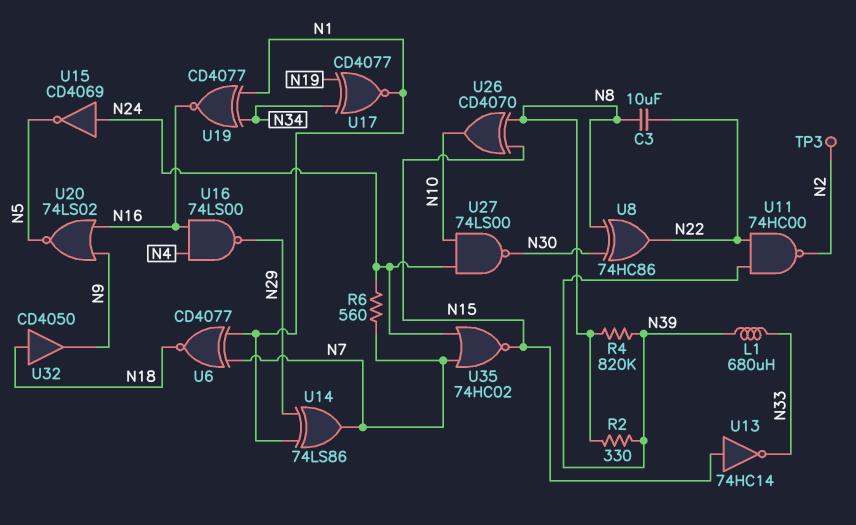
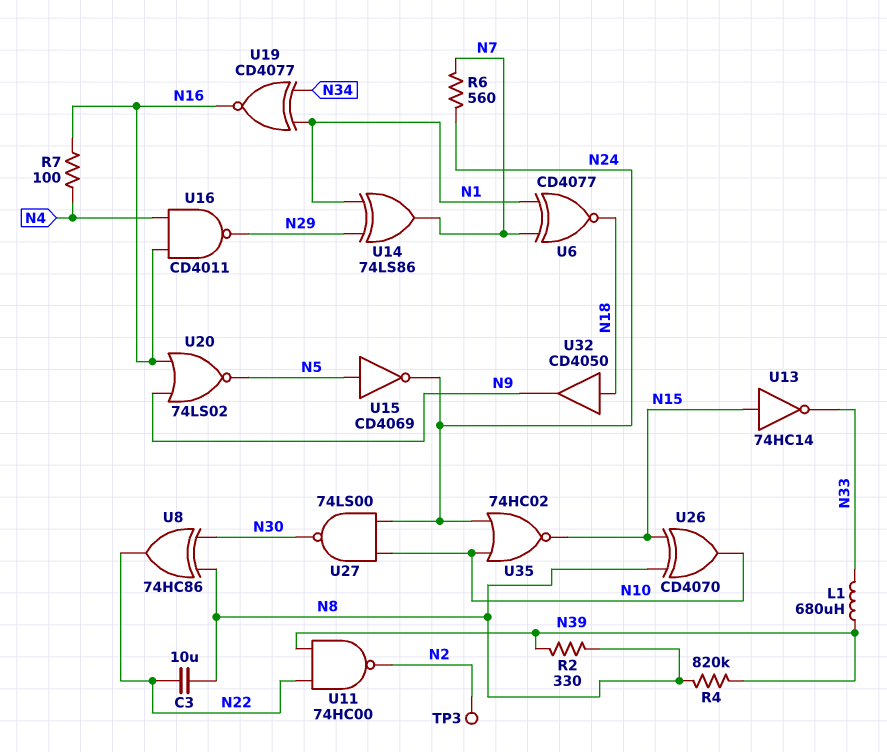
R7: none -> 100 (N4, N16)
U15: NOT CD4069 (in N24, out N5) -> NOT CD4069 (in N5, out N24)
U16: NAND 74LS00 (in N4, in N16, out N29) -> NAND CD4011 (in N4, in N16, out N29)
U17: XNOR CD4077 (in N19, in N34, out N1) -> none
U35: NOR 74HC02 (in N7, in N24, out N15) -> NOR 74HC02 (in N10, in N24, out N15)

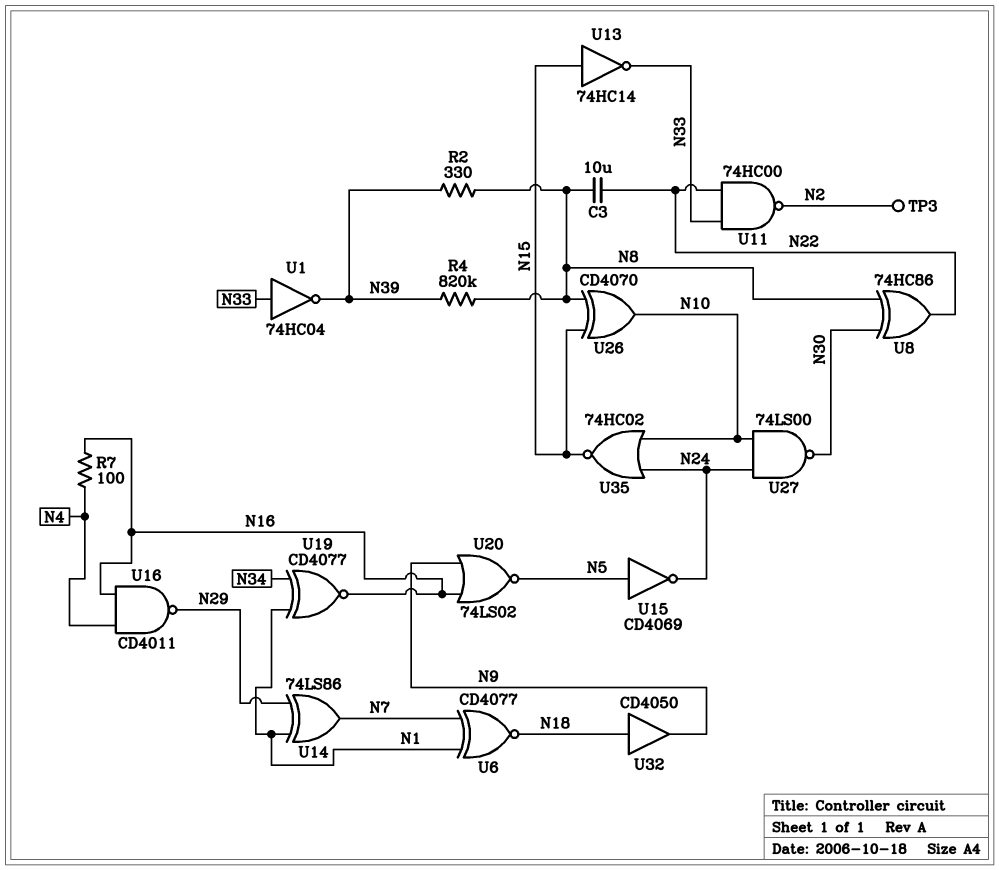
L1: 680uH (N33, N39) -> none
R6: 560 (N7, N24) -> none
U1: none -> NOT 74HC04 (in N33, out N39)
U11: NAND 74HC00 (in N22, in N39, out N2) -> NAND 74HC00 (in N22, in N33, out N2)

